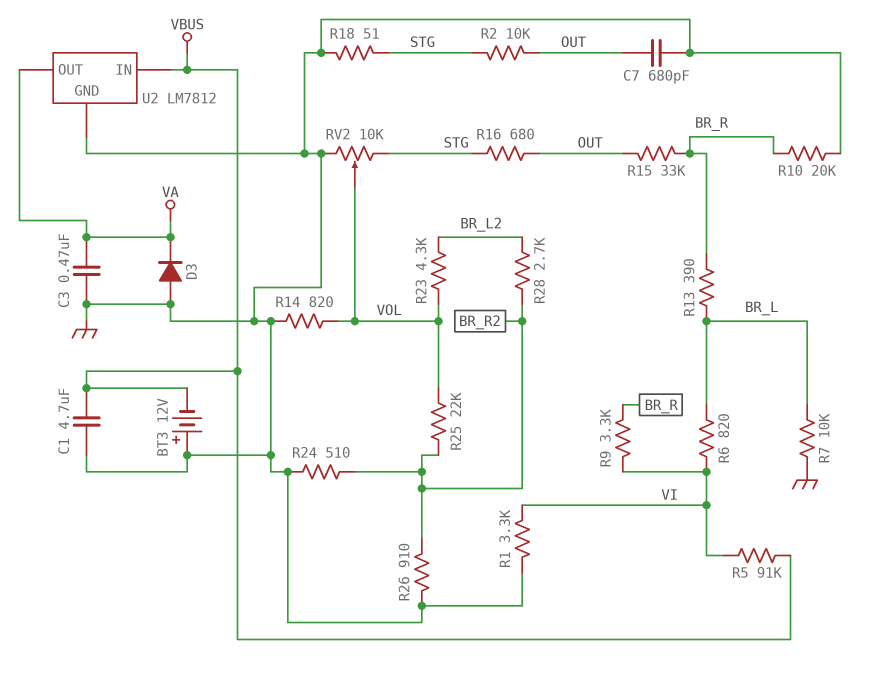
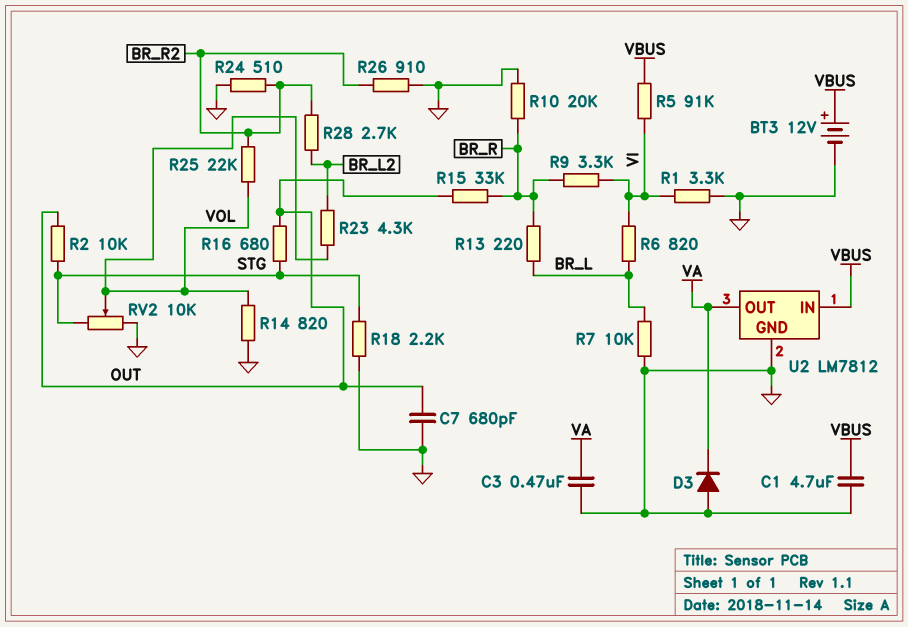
BT3: 12V (plus GND, minus VBUS) -> 12V (plus VBUS, minus GND)
R13: 390 (BR_L, BR_R) -> 220 (BR_L, BR_R)
R18: 51 (GND, STG) -> 2.2k (GND, STG)

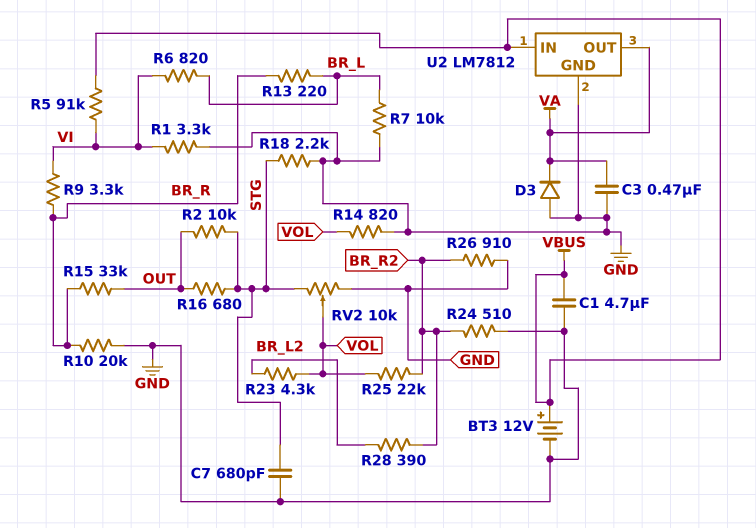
C7: 680pF (GND, OUT) -> 680pF (GND, STG)
R28: 2.7k (BR_L2, BR_R2) -> 390 (BR_L2, BR_R2)

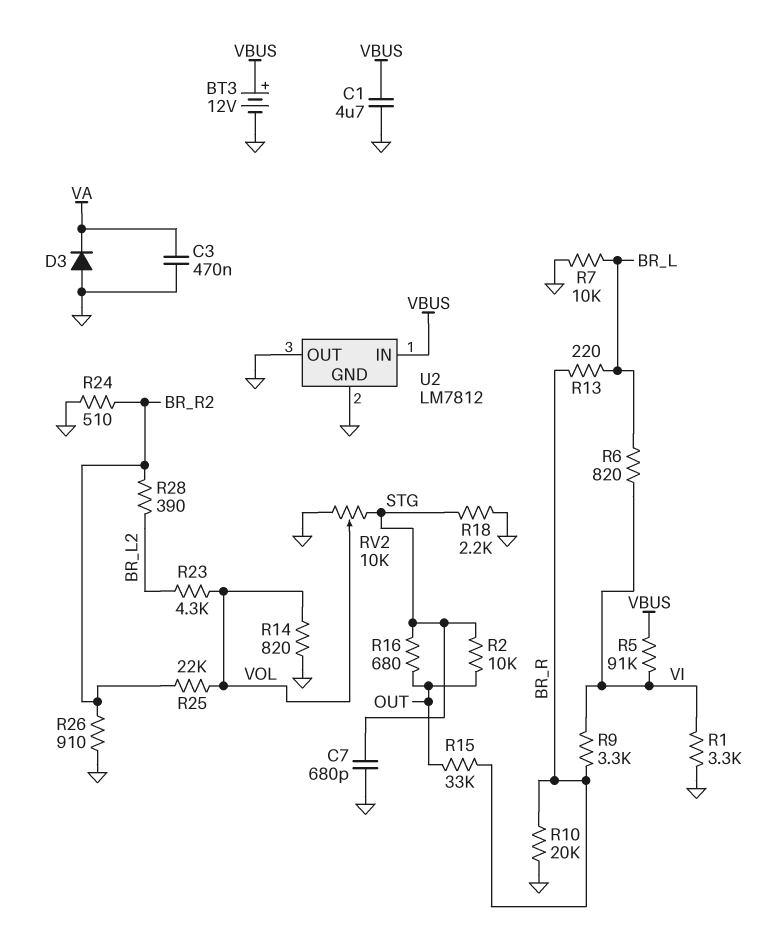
U2 pin OUT: VA -> GND

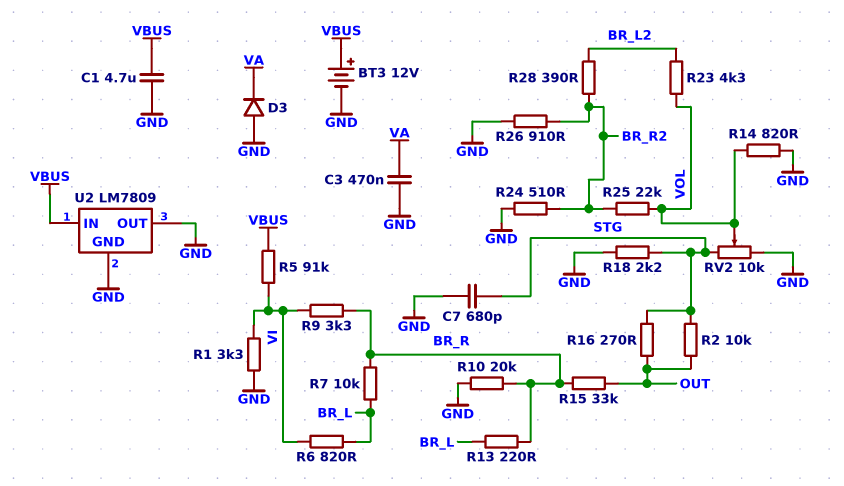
R7: 10k (BR_L, GND) -> 10k (BR_L, BR_R)
R16: 680 (OUT, STG) -> 270 (OUT, STG)
U2: LM7812 -> LM7809

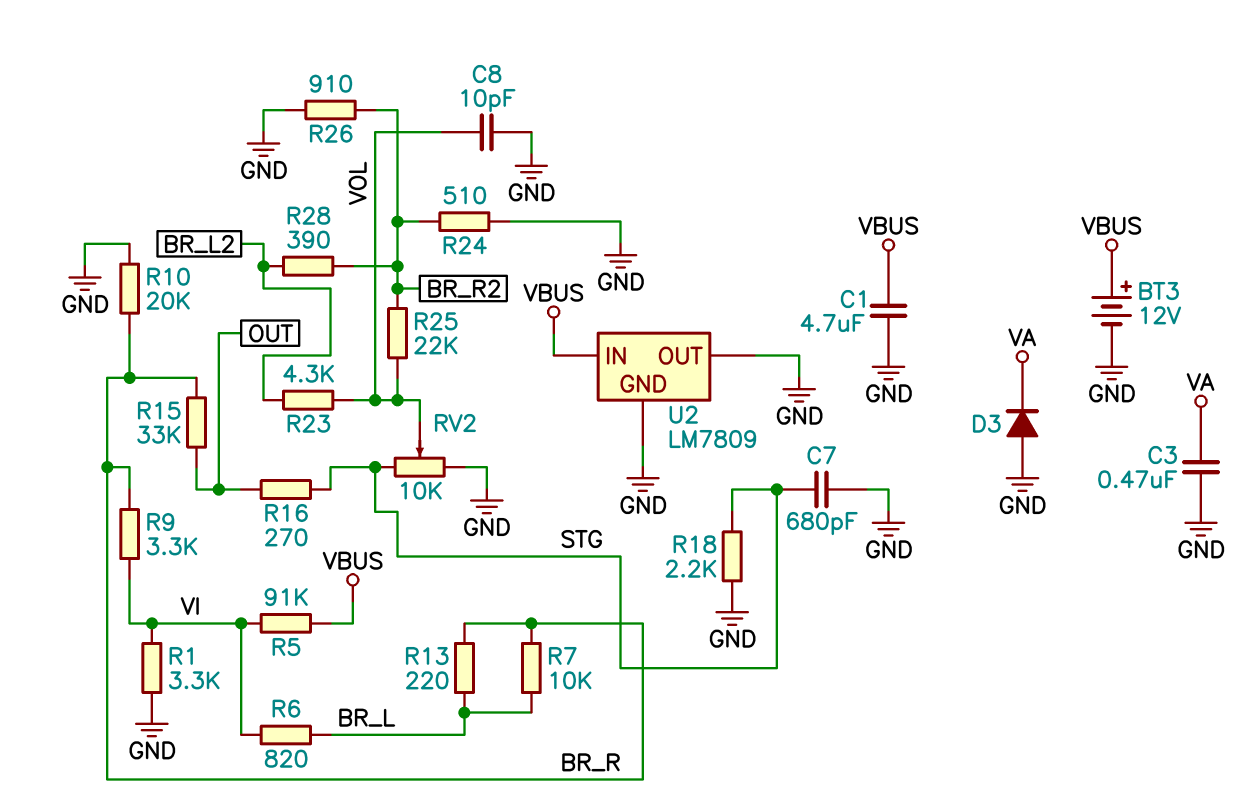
C8: none -> 10pF (GND, VOL)
R2: 10k (OUT, STG) -> none
R14: 820 (GND, VOL) -> none

